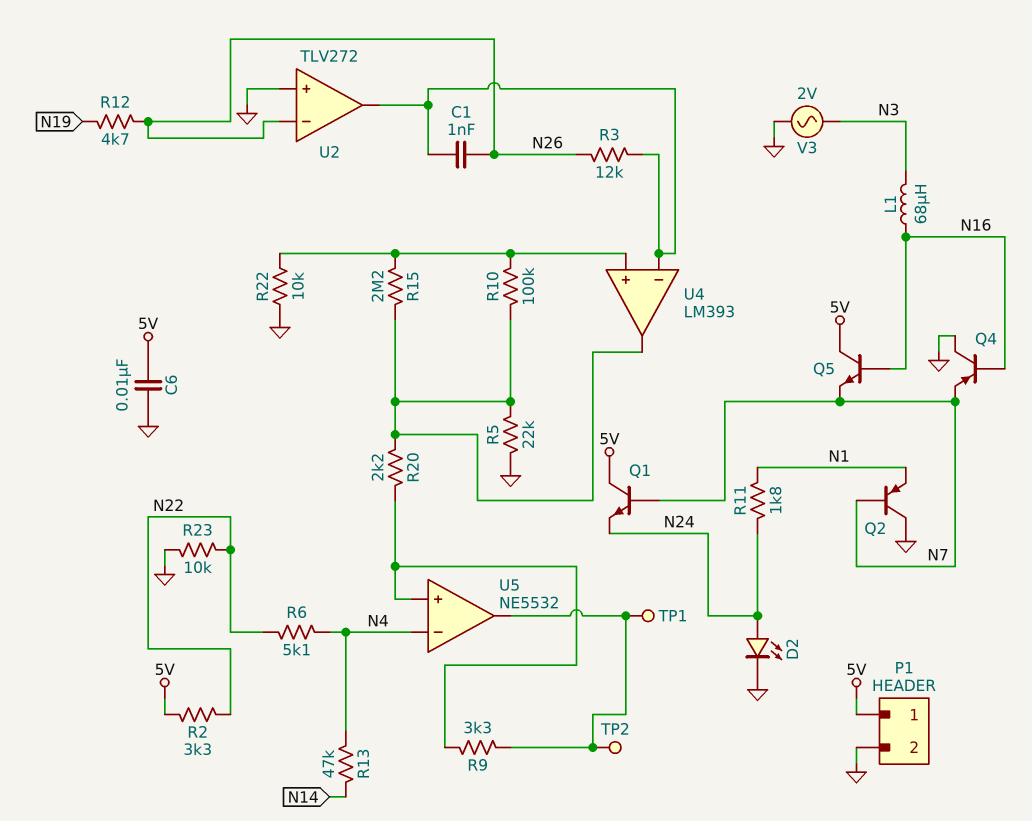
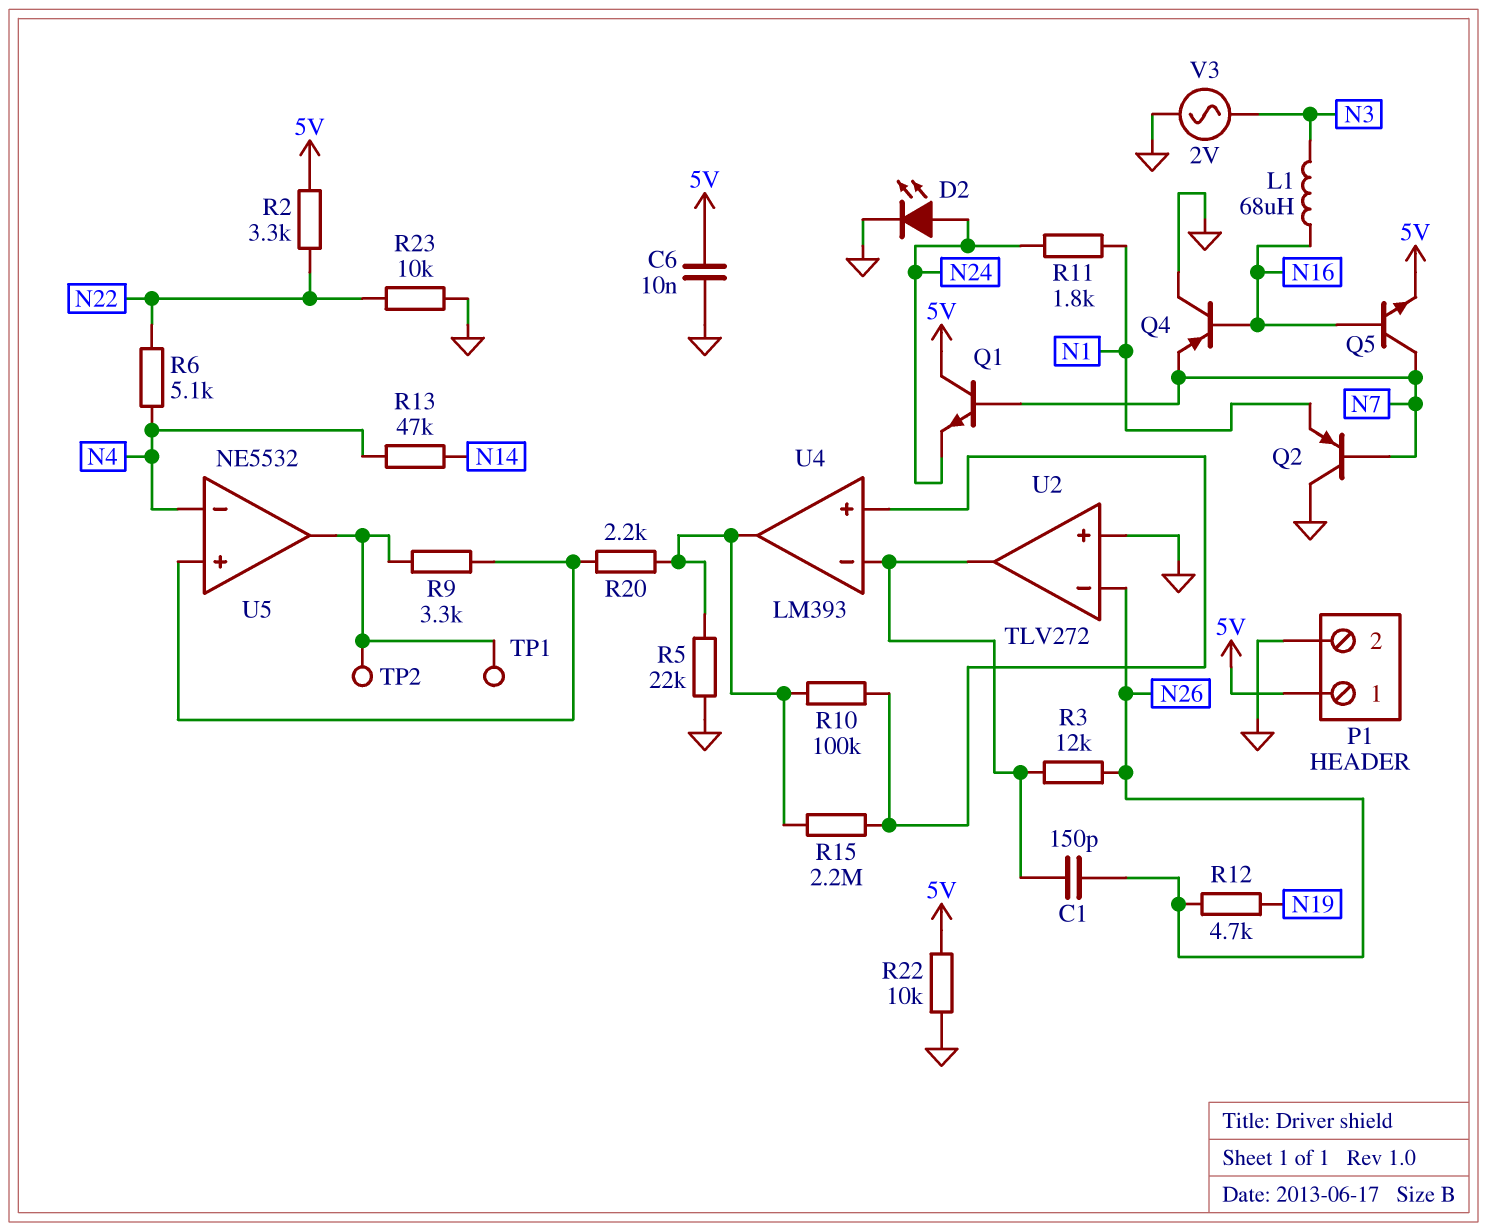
C1: 1nF (N26, U2/out) -> 150pF (N26, U2/out)
Q5: NPN (B N16, C 5V, E N7) -> NPN (B N16, C N7, E 5V)
R22: 10k (GND, U4/in+) -> 10k (5V, GND)

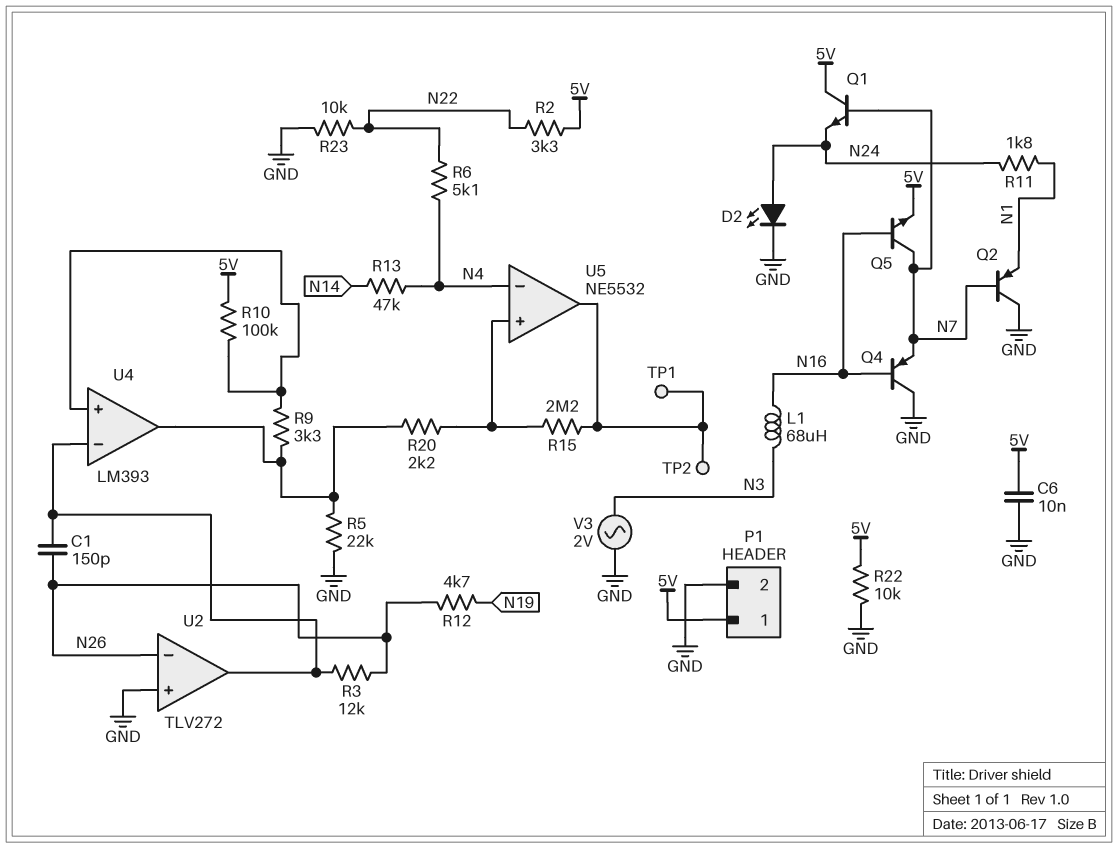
R9: 3.3k (U5/in+, U5/out) -> 3.3k (U4/in+, U4/out)
R10: 100k (U4/in+, U4/out) -> 100k (5V, U4/in+)
R15: 2.2M (U4/in+, U4/out) -> 2.2M (U5/in+, U5/out)

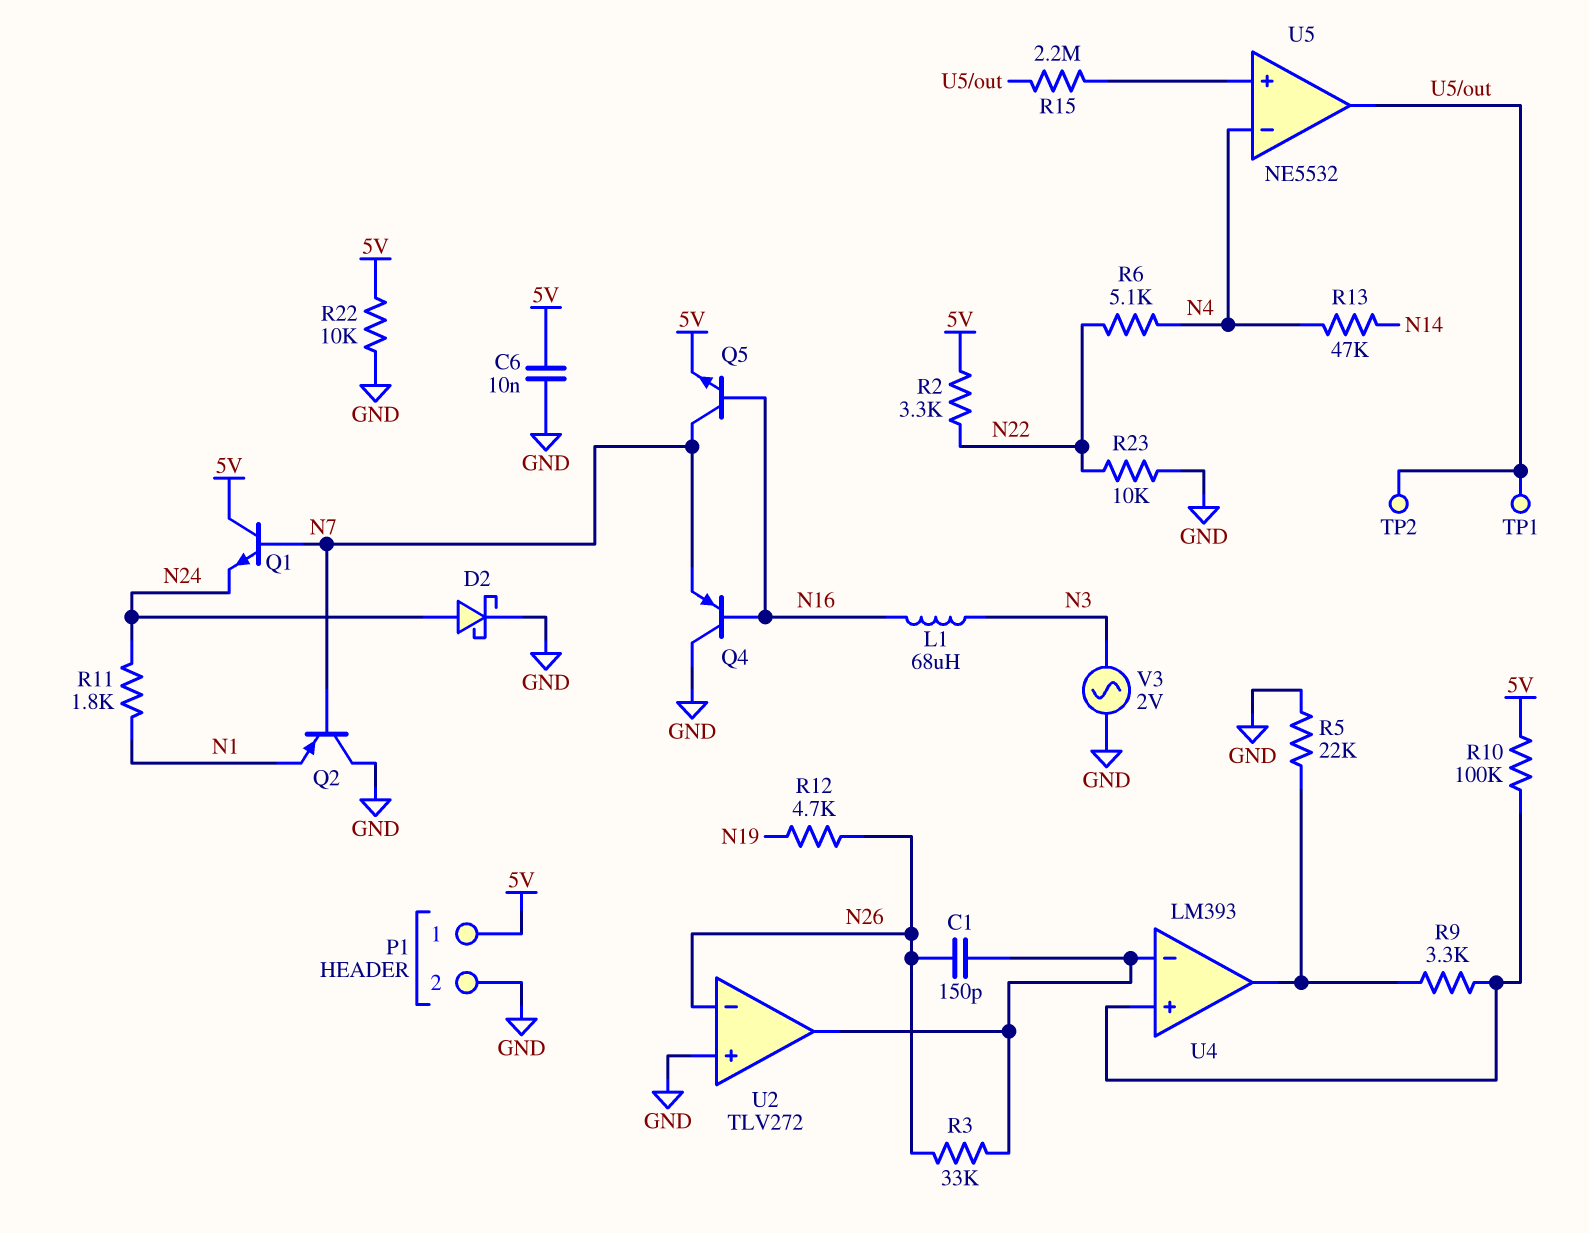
D2: LED (A N24, K GND) -> schottky (A N24, K GND)
R3: 12k (N26, U2/out) -> 33k (N26, U2/out)
R20: 2.2k (U4/out, U5/in+) -> none

